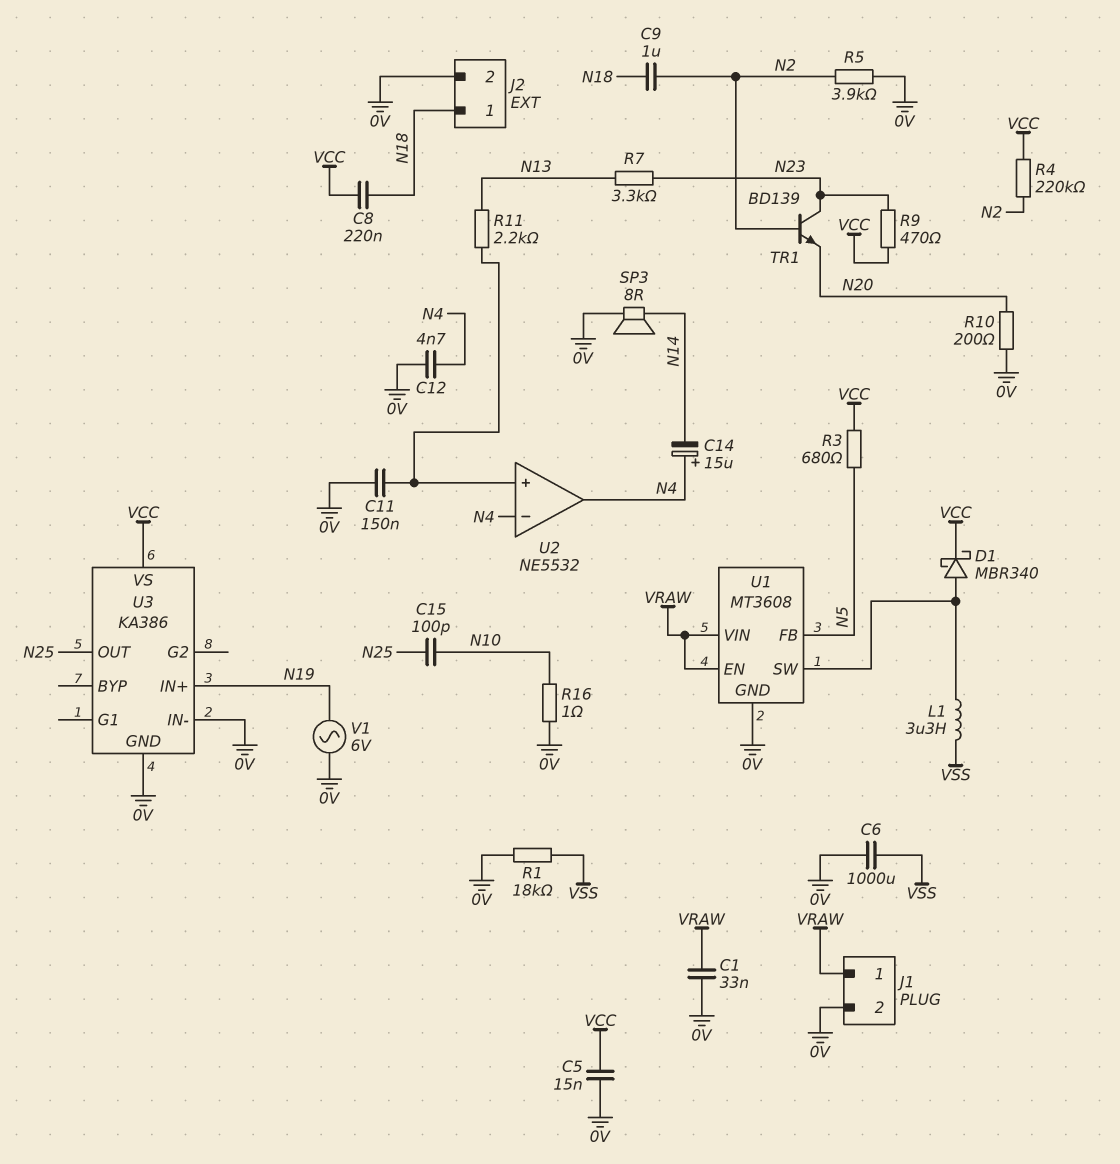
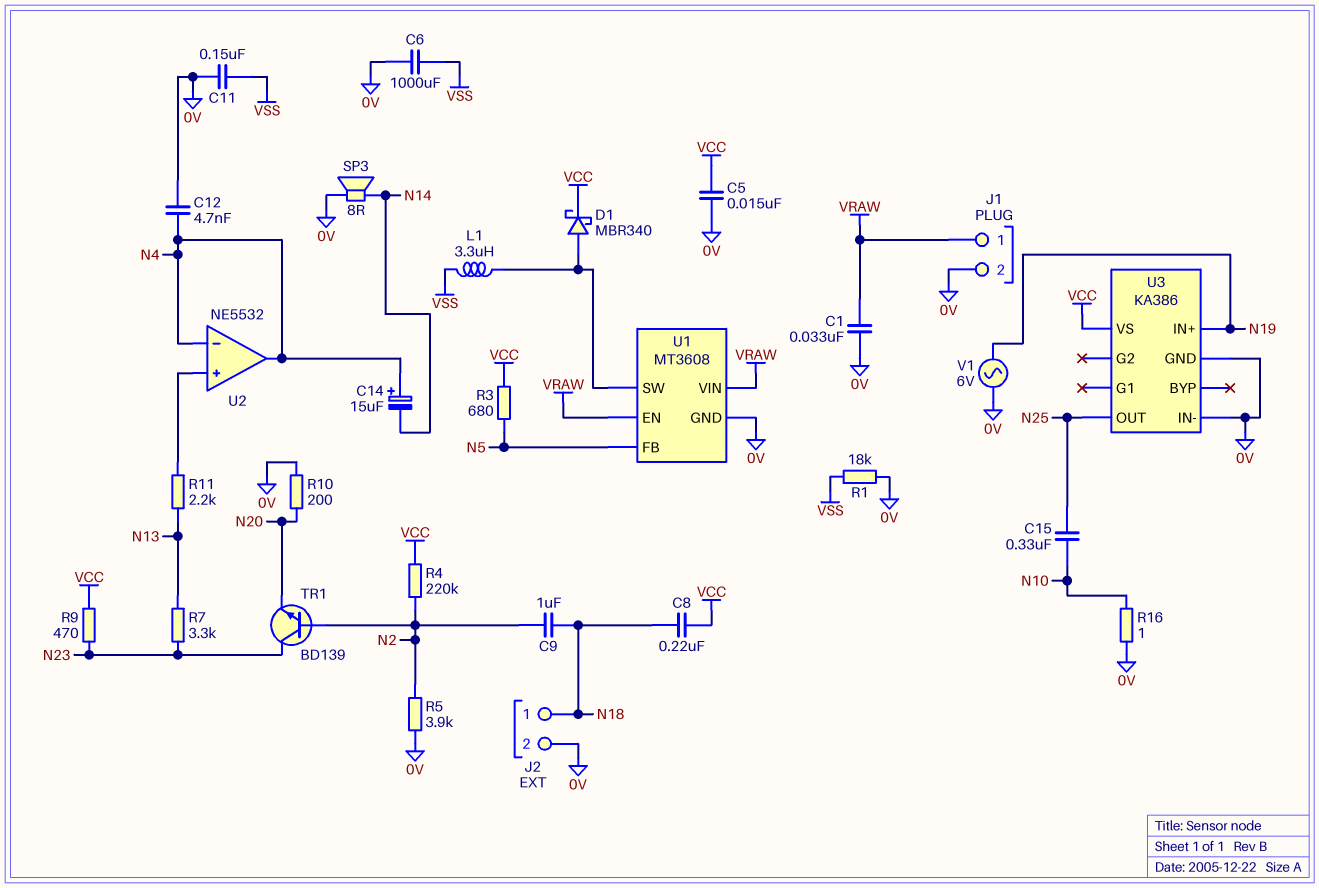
C11: 150nF (0V, U2/in+) -> 150nF (0V, VSS)
C15: 100pF (N10, N25) -> 330nF (N10, N25)

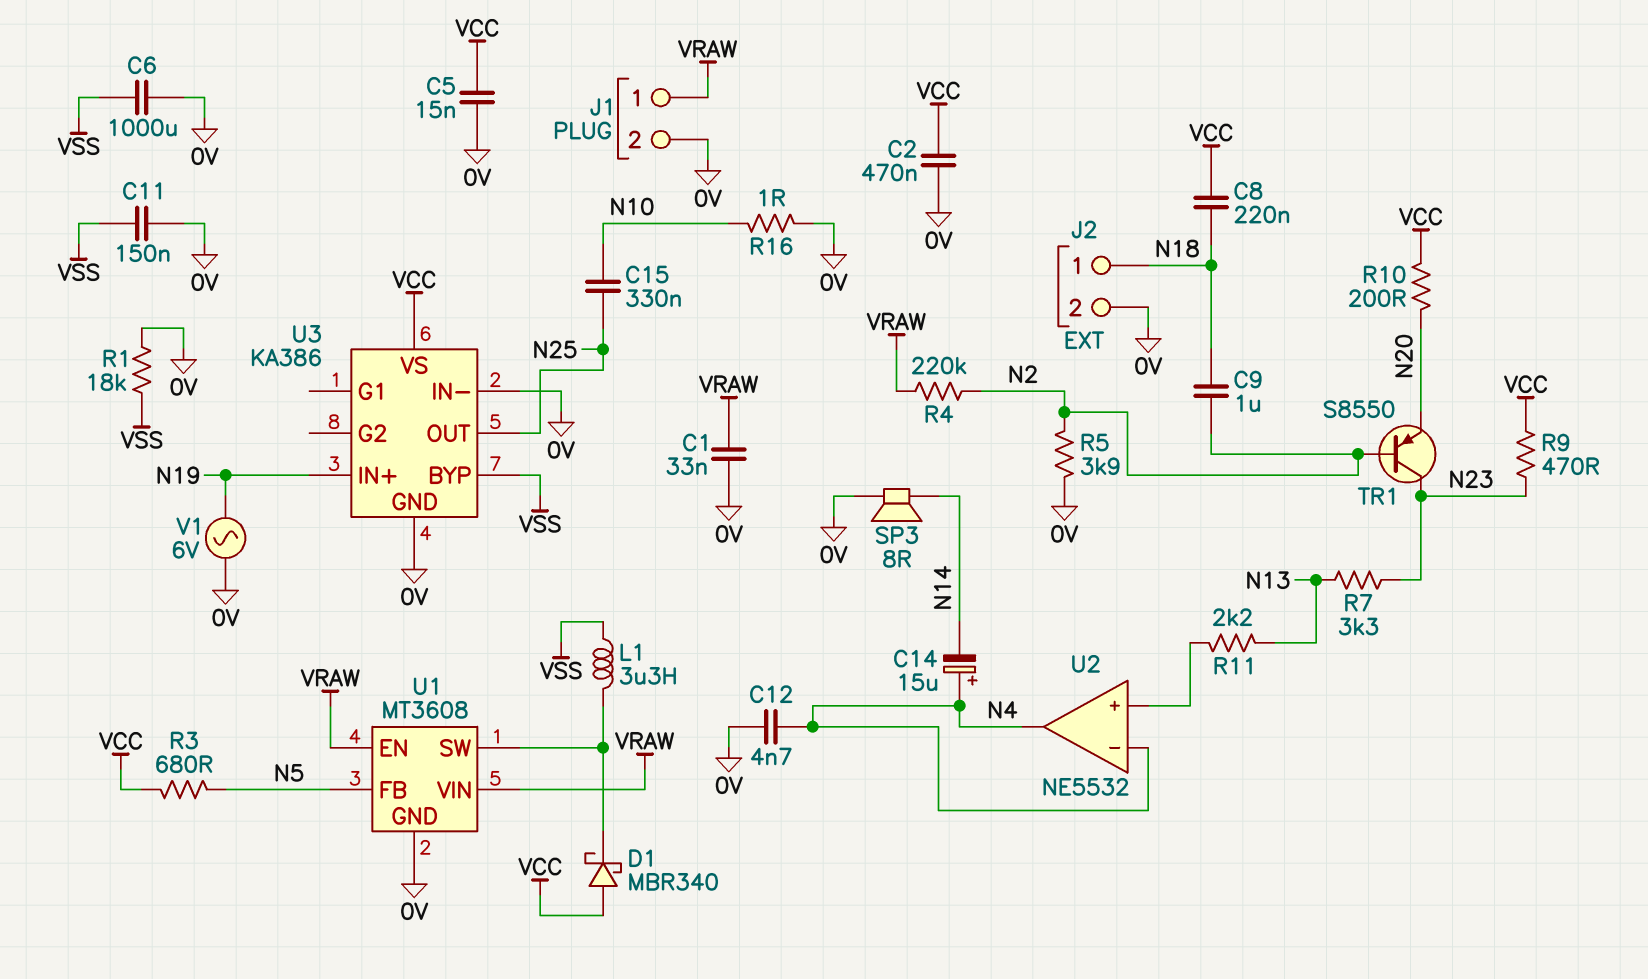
C2: none -> 470nF (0V, VCC)
D1: schottky MBR340 (A U1/SW, K VCC) -> schottky MBR340 (A VCC, K U1/SW)
R4: 220k (N2, VCC) -> 220k (N2, VRAW)
R10: 200 (0V, N20) -> 200 (N20, VCC)
TR1: NPN BD139 (B N2, C N23, E N20) -> PNP S8550 (B N2, C N23, E N20)
U3 pin BYP: none -> VSS

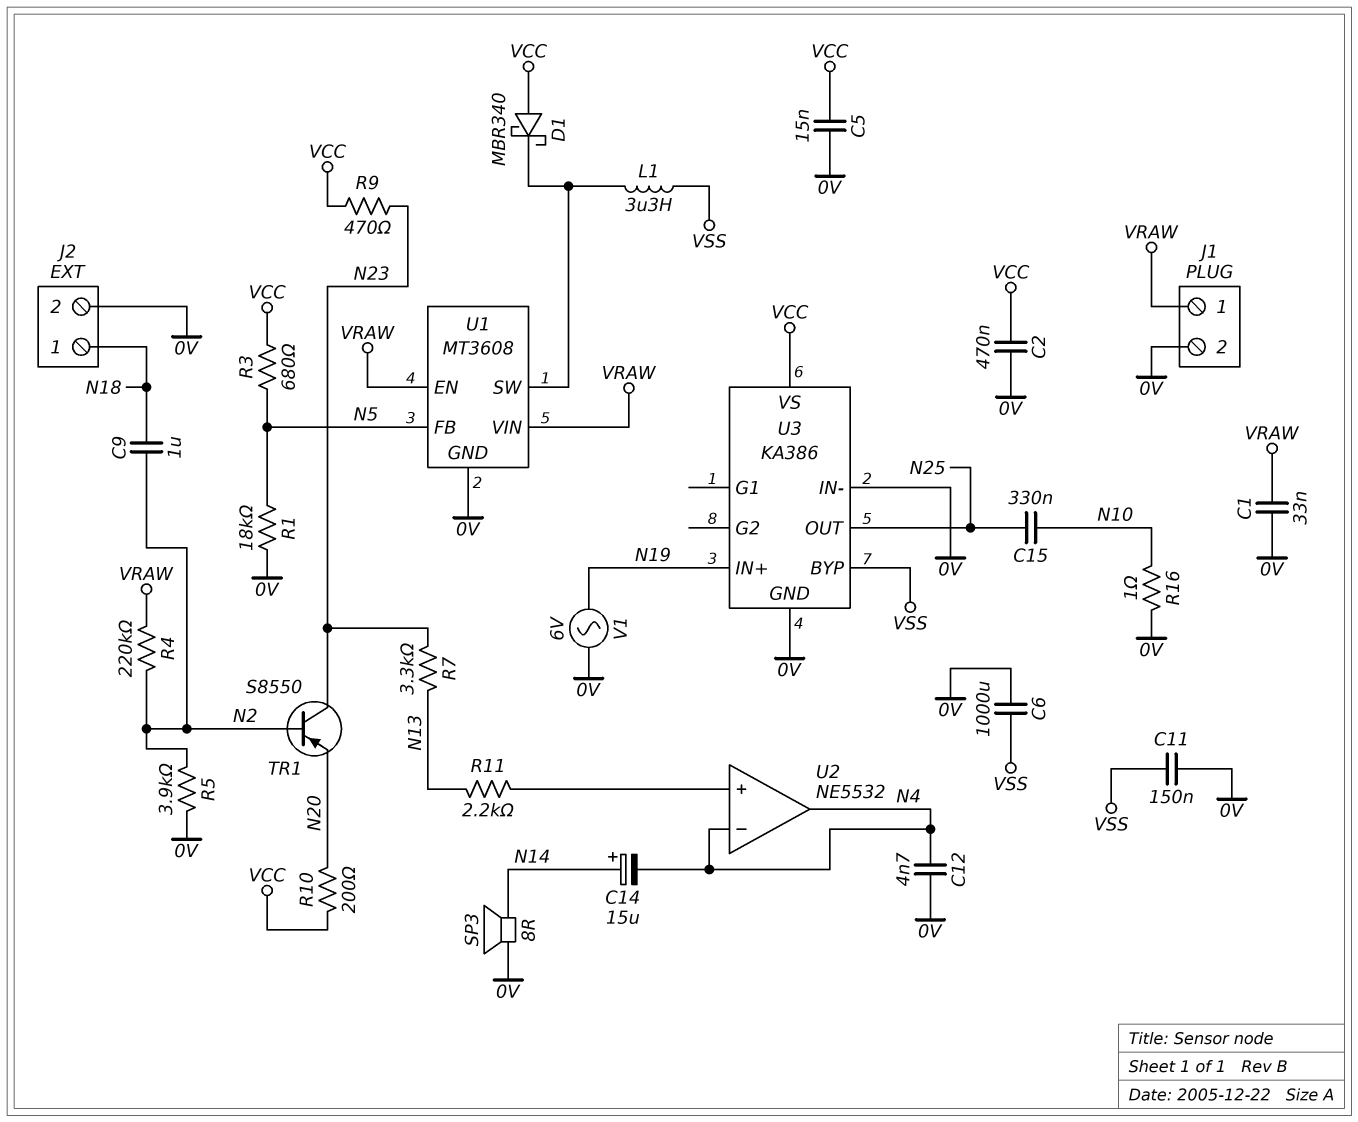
C8: 220nF (N18, VCC) -> none
C14: 15uF (plus N4, minus N14) -> 15uF (plus N14, minus N4)
R1: 18k (0V, VSS) -> 18k (0V, N5)

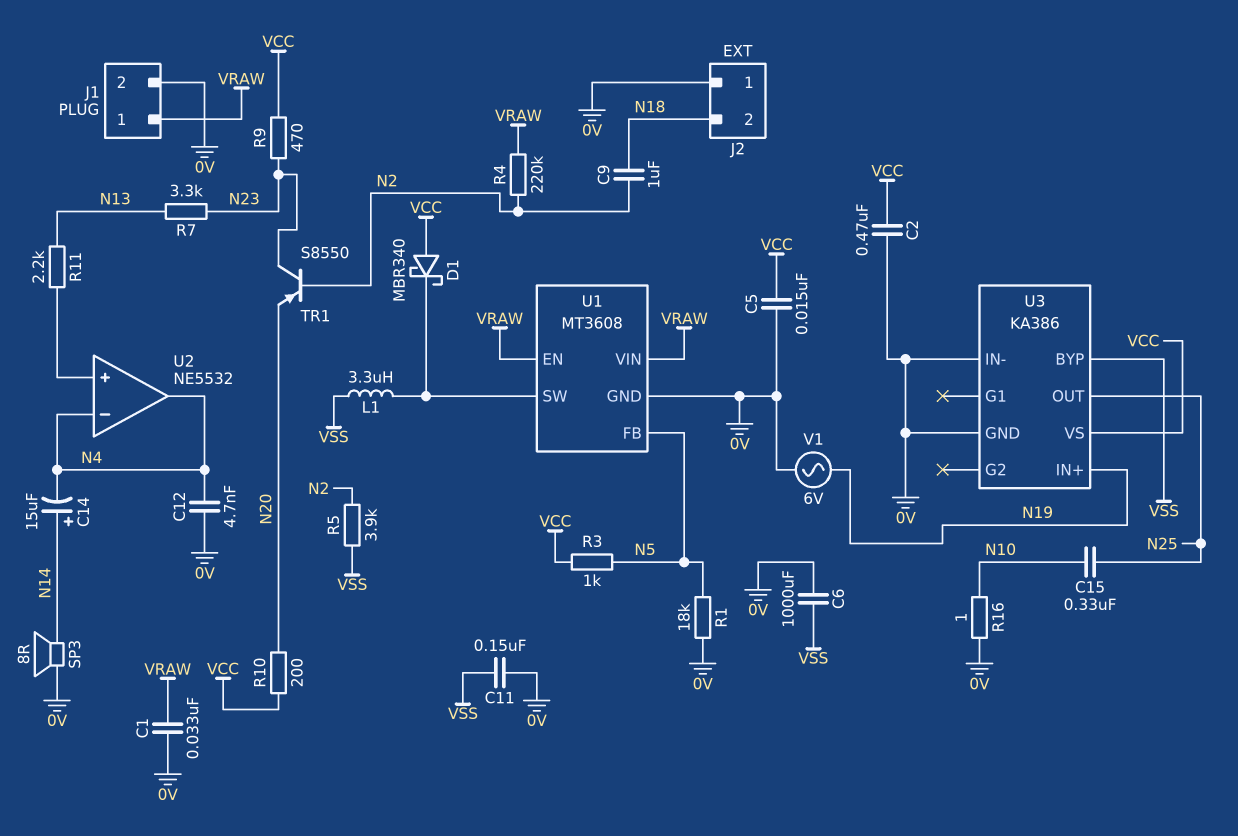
J2 pin 1: N18 -> 0V
J2 pin 2: 0V -> N18
R3: 680 (N5, VCC) -> 1k (N5, VCC)
R5: 3.9k (0V, N2) -> 3.9k (N2, VSS)

